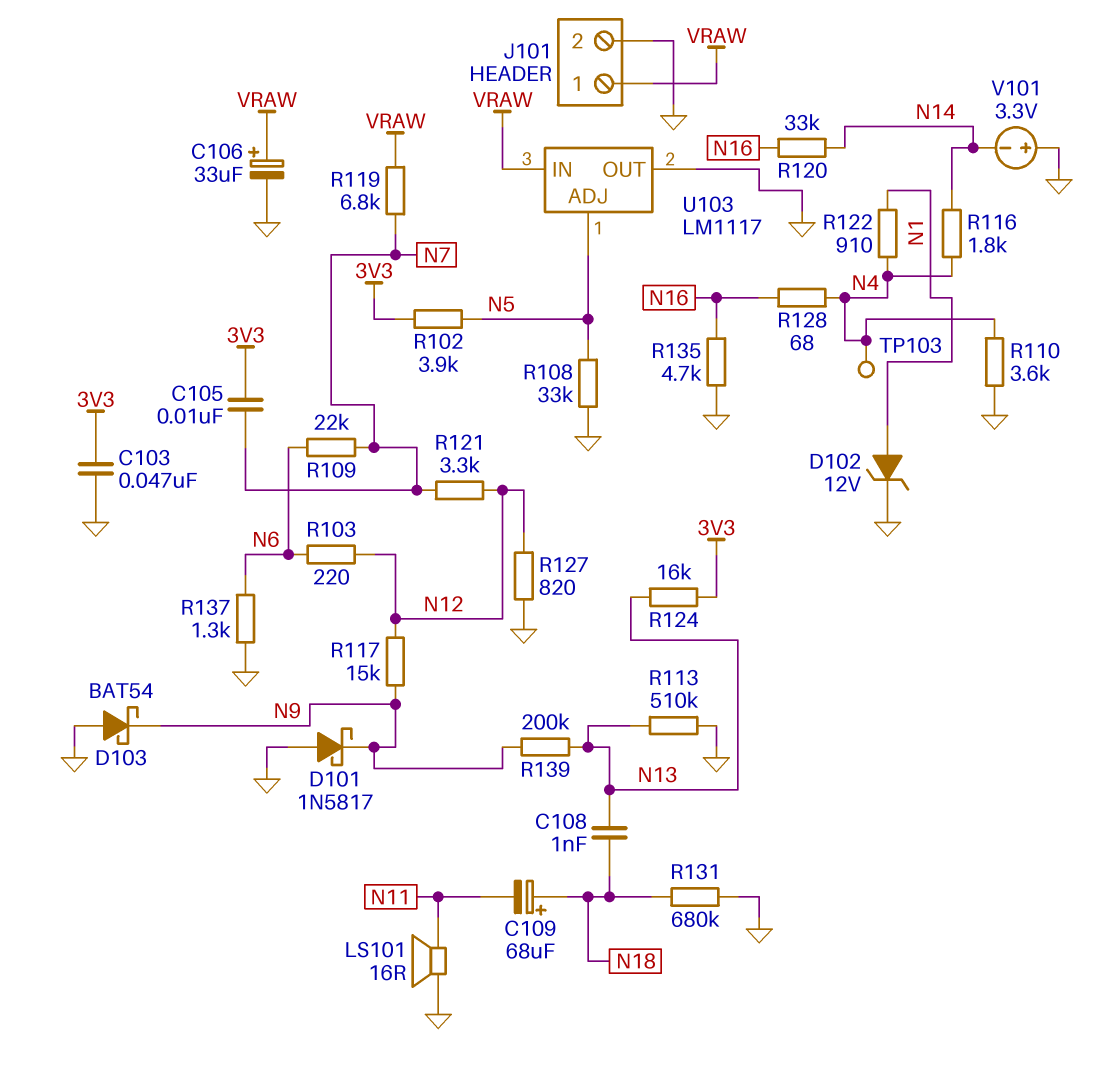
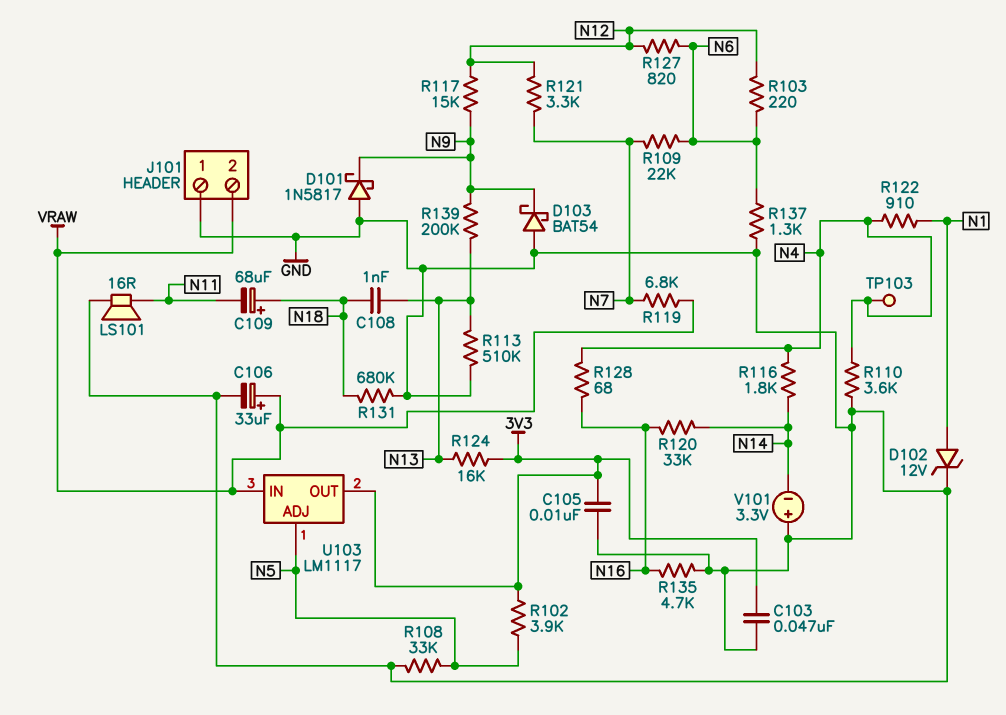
C105: 10nF (3V3, N7) -> 10nF (3V3, GND)
J101 pin 1: VRAW -> GND
J101 pin 2: GND -> VRAW
R127: 820 (GND, N12) -> 820 (N6, N12)
U103 pin OUT: GND -> 3V3

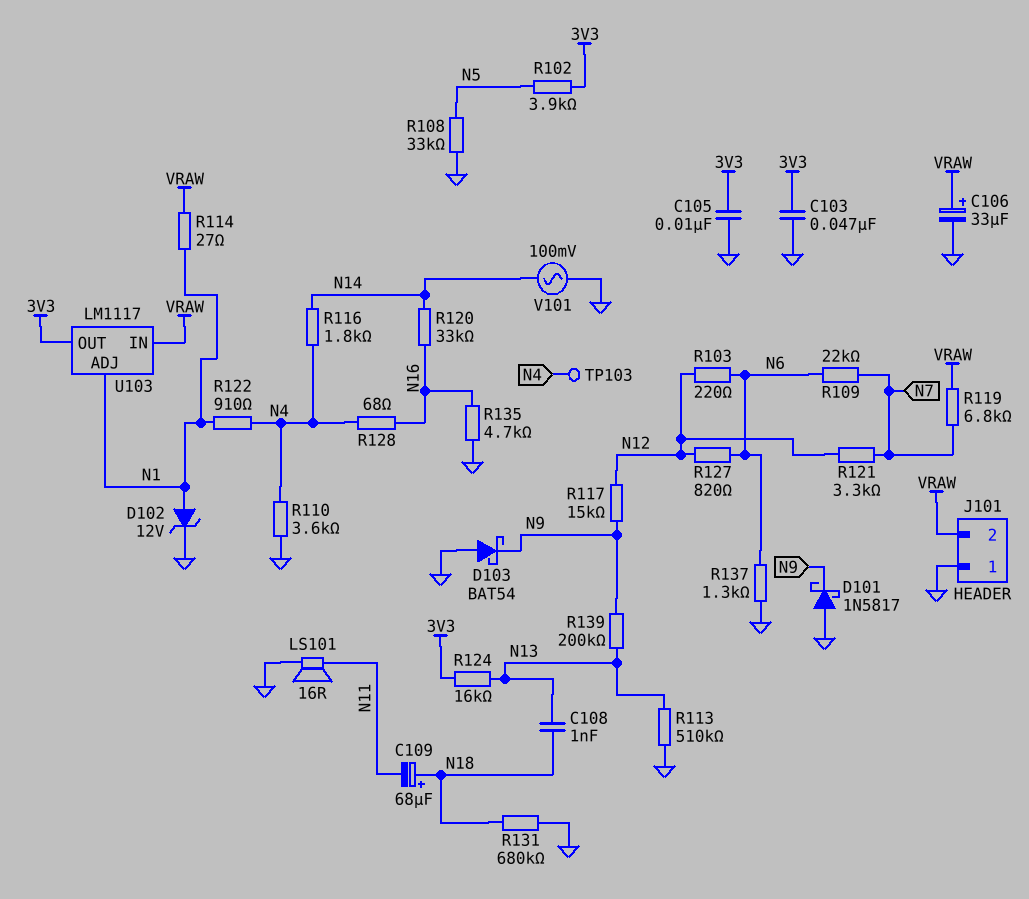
R114: none -> 27 (N1, VRAW)
U103 pin ADJ: N5 -> N1
V101: 3.3V (plus GND, minus N14) -> AC 100mV (GND, N14)

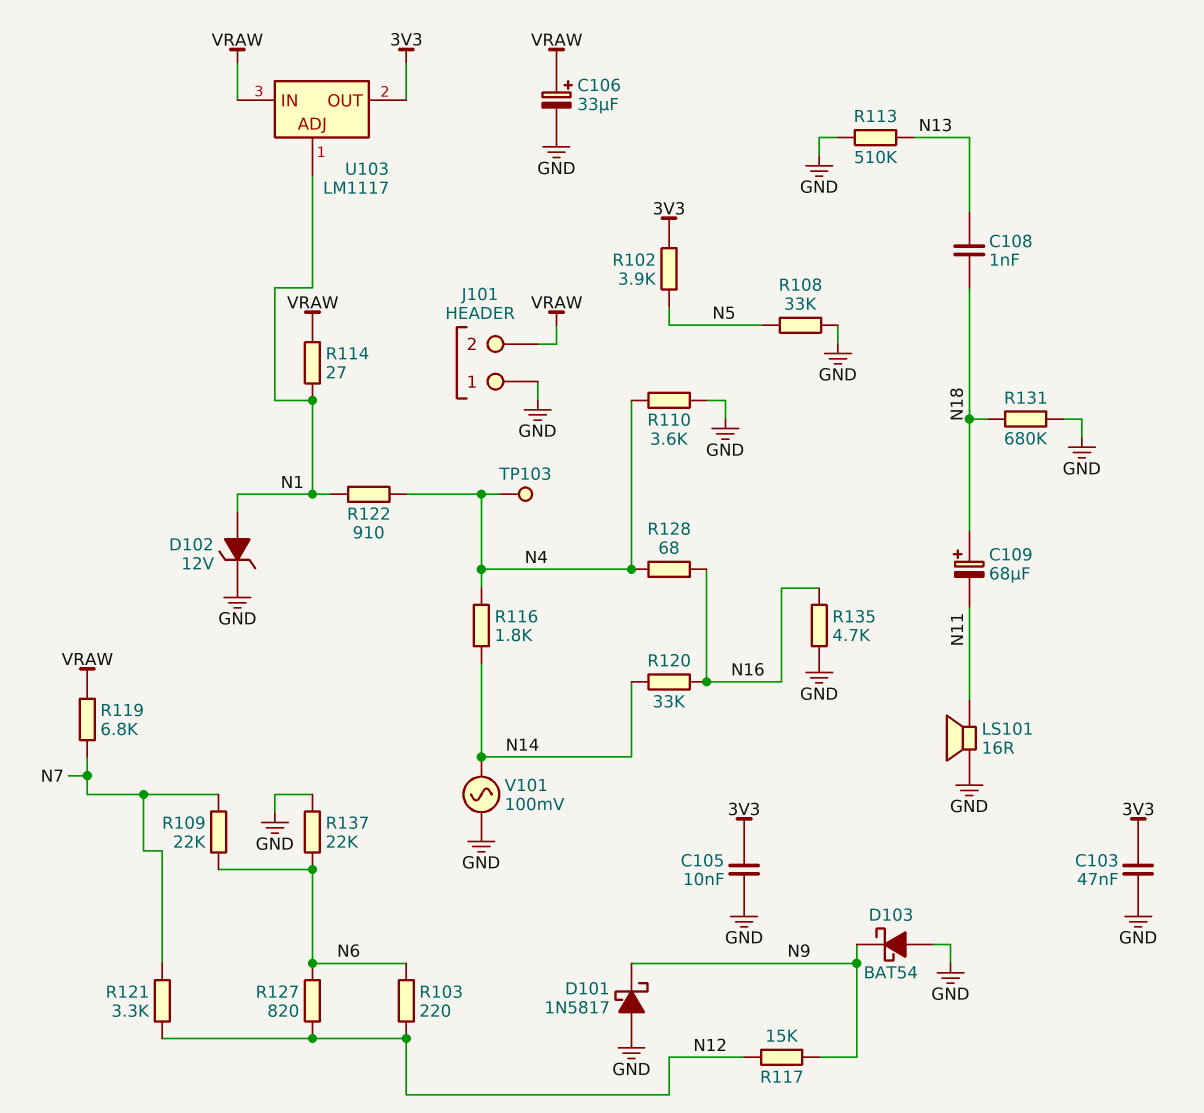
R124: 16k (3V3, N13) -> none
R137: 1.3k (GND, N6) -> 22k (GND, N6)
R139: 200k (N9, N13) -> none

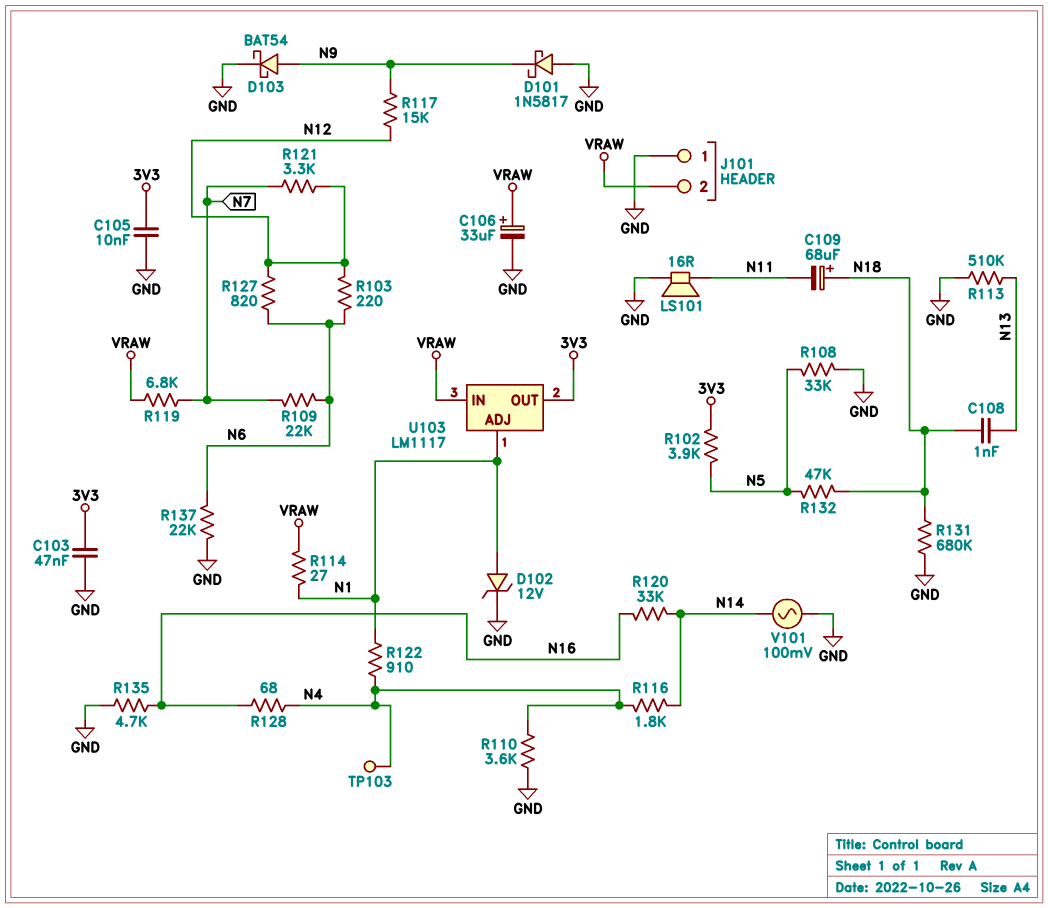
D103: schottky BAT54 (A GND, K N9) -> schottky BAT54 (A N9, K GND)
R132: none -> 47k (N5, N18)

